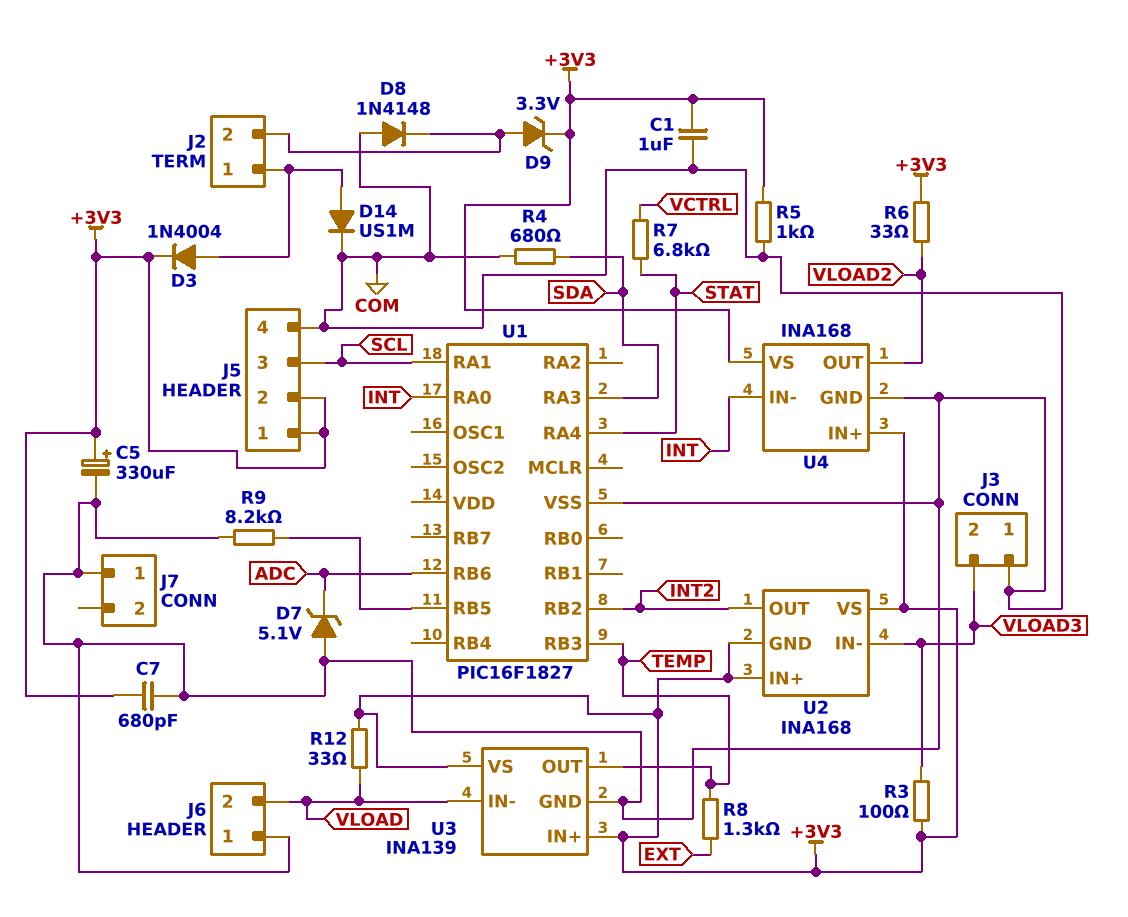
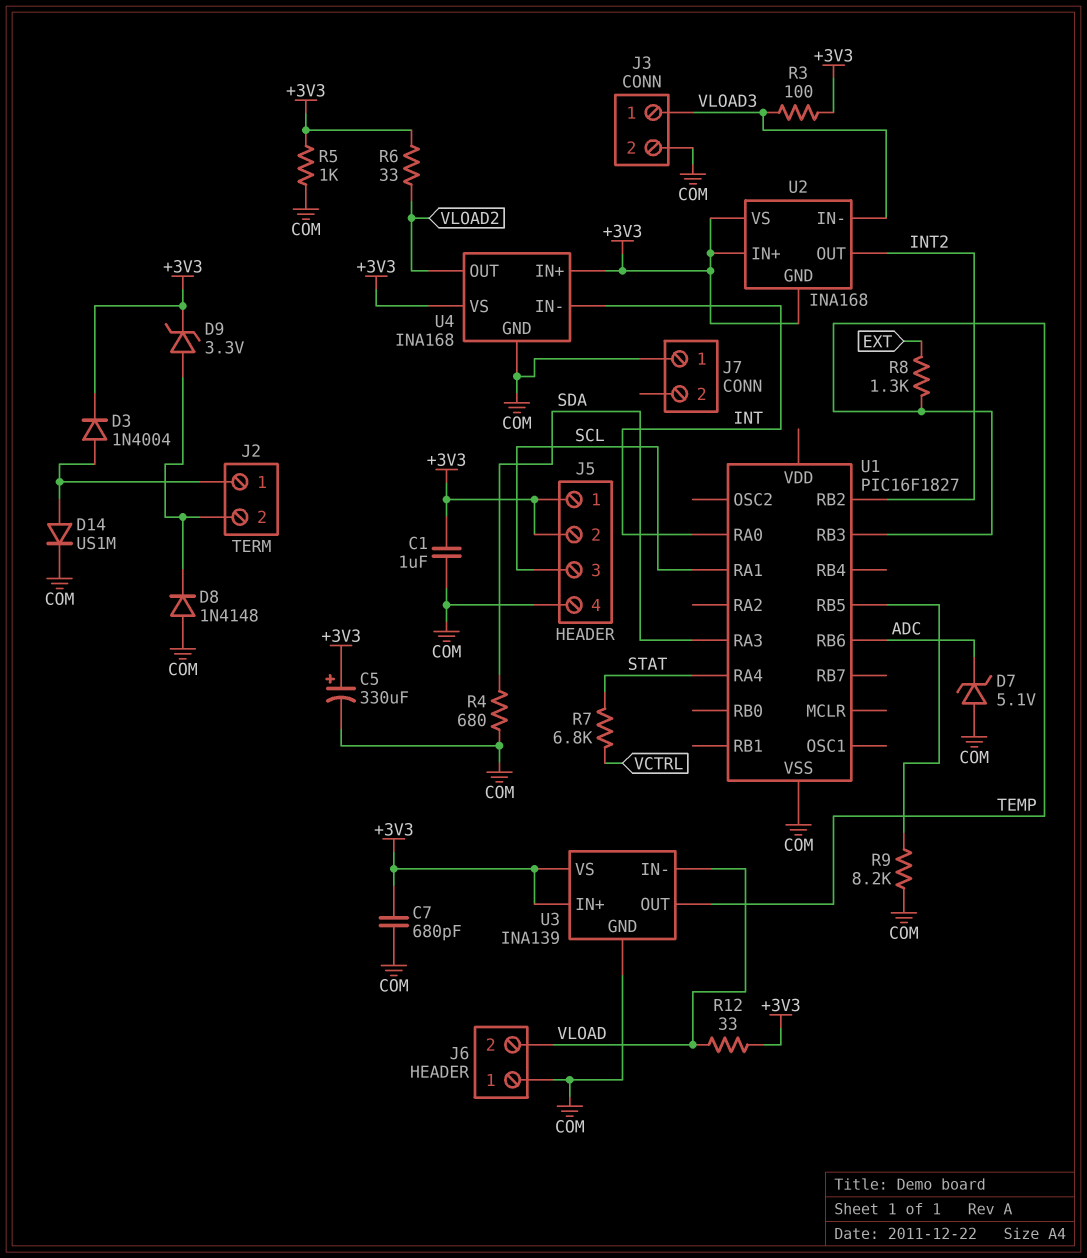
J3 pin 1: COM -> VLOAD3
J3 pin 2: VLOAD3 -> COM

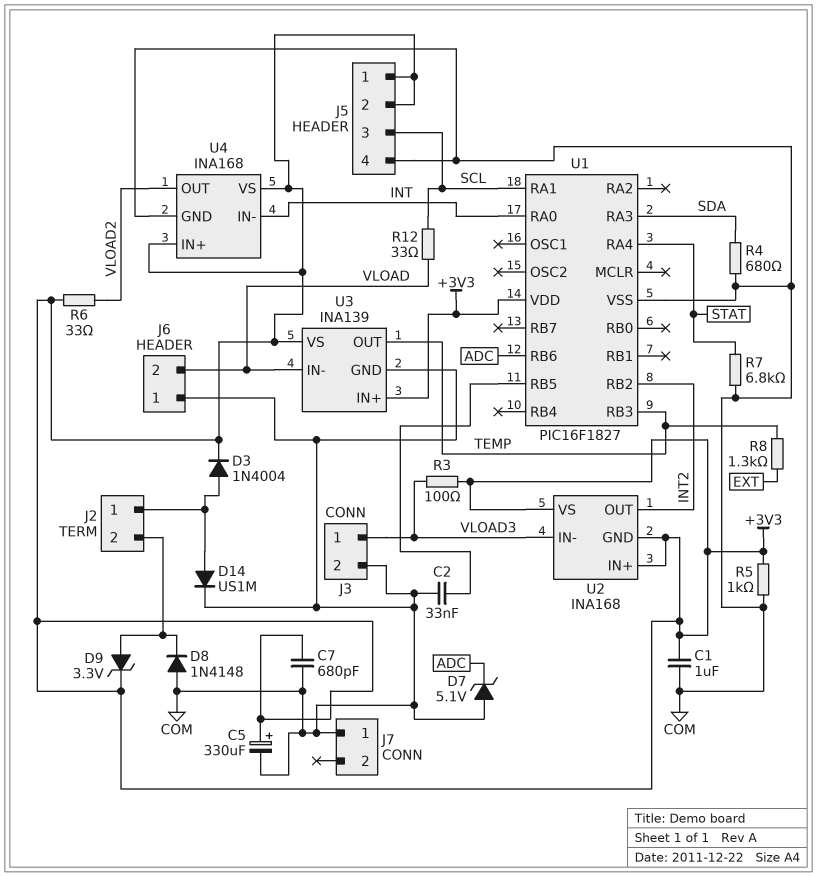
C2: none -> 33nF (COM, U1/RB5)
R7: 6.8k (STAT, VCTRL) -> 6.8k (COM, STAT)
R9: 8.2k (COM, U1/RB5) -> none
R12: 33 (+3V3, VLOAD) -> 33 (SCL, VLOAD)
U1 pin VDD: none -> +3V3

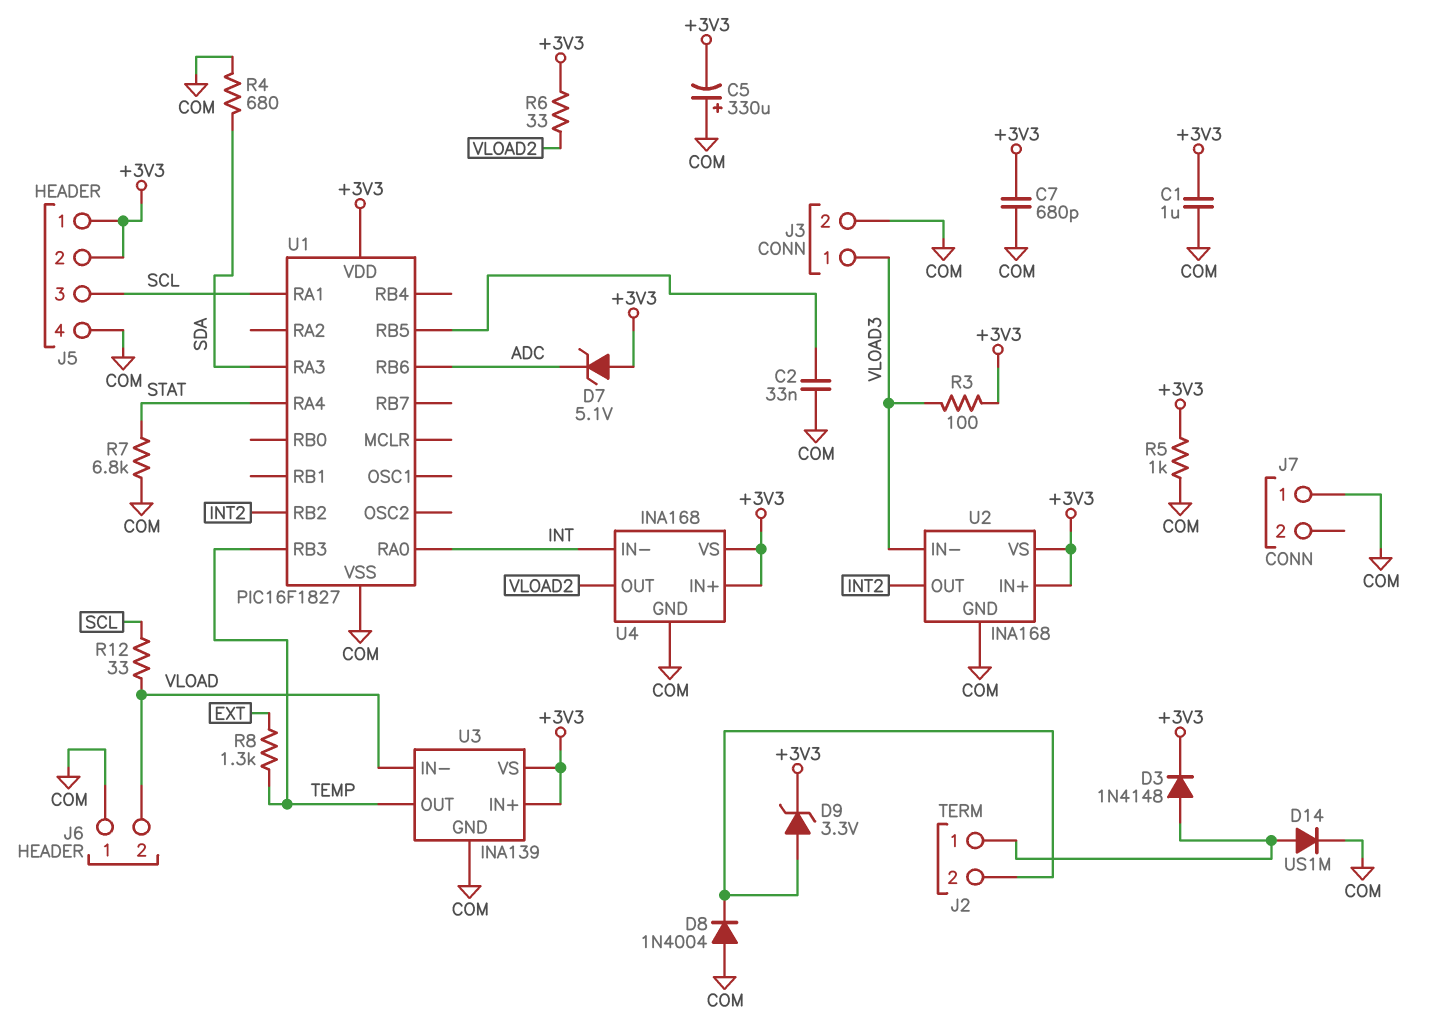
C5: 330uF (plus +3V3, minus COM) -> 330uF (plus COM, minus +3V3)
D3: diode 1N4004 (A J2/1, K +3V3) -> diode 1N4148 (A J2/1, K +3V3)
D7: zener 5.1V (A COM, K ADC) -> zener 5.1V (A +3V3, K ADC)
D8: diode 1N4148 (A COM, K J2/2) -> diode 1N4004 (A COM, K J2/2)
U2 pin GND: +3V3 -> COM

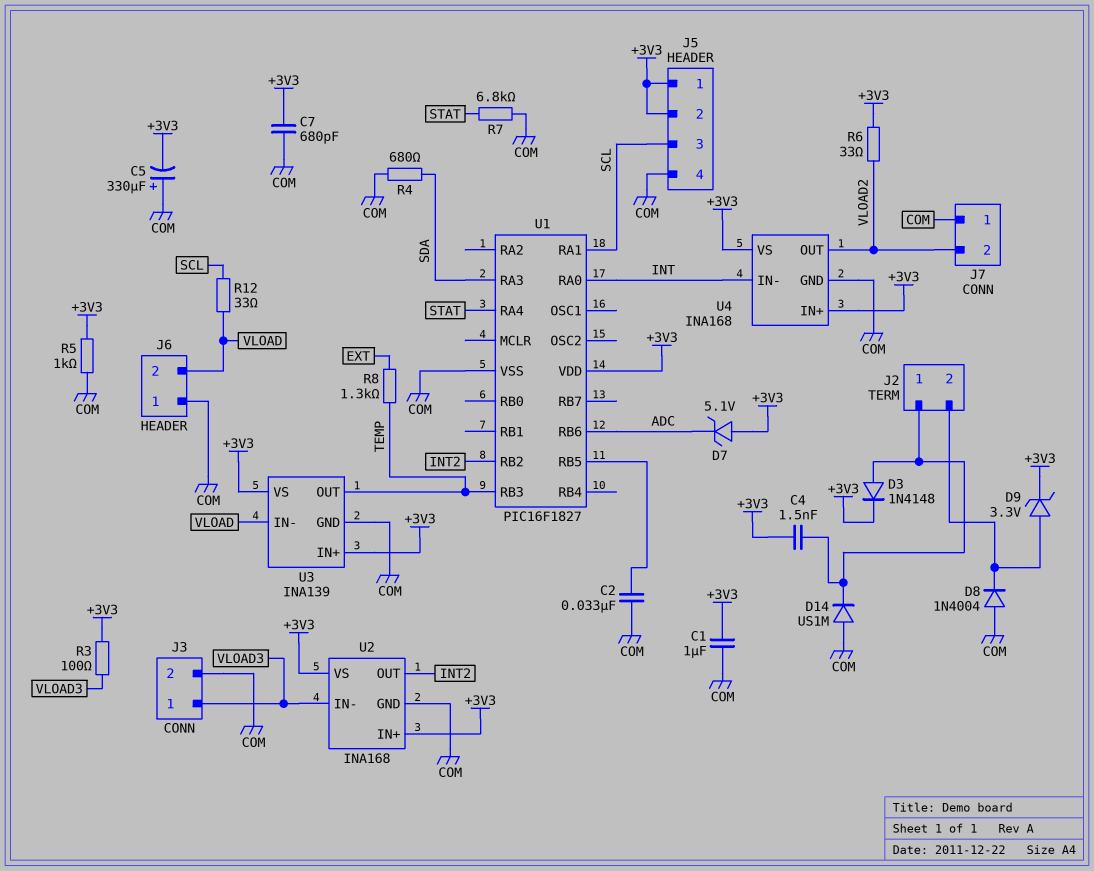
C4: none -> 1.5nF (+3V3, J2/1)
D14: diode US1M (A J2/1, K COM) -> diode US1M (A COM, K J2/1)
J7 pin 2: none -> VLOAD2

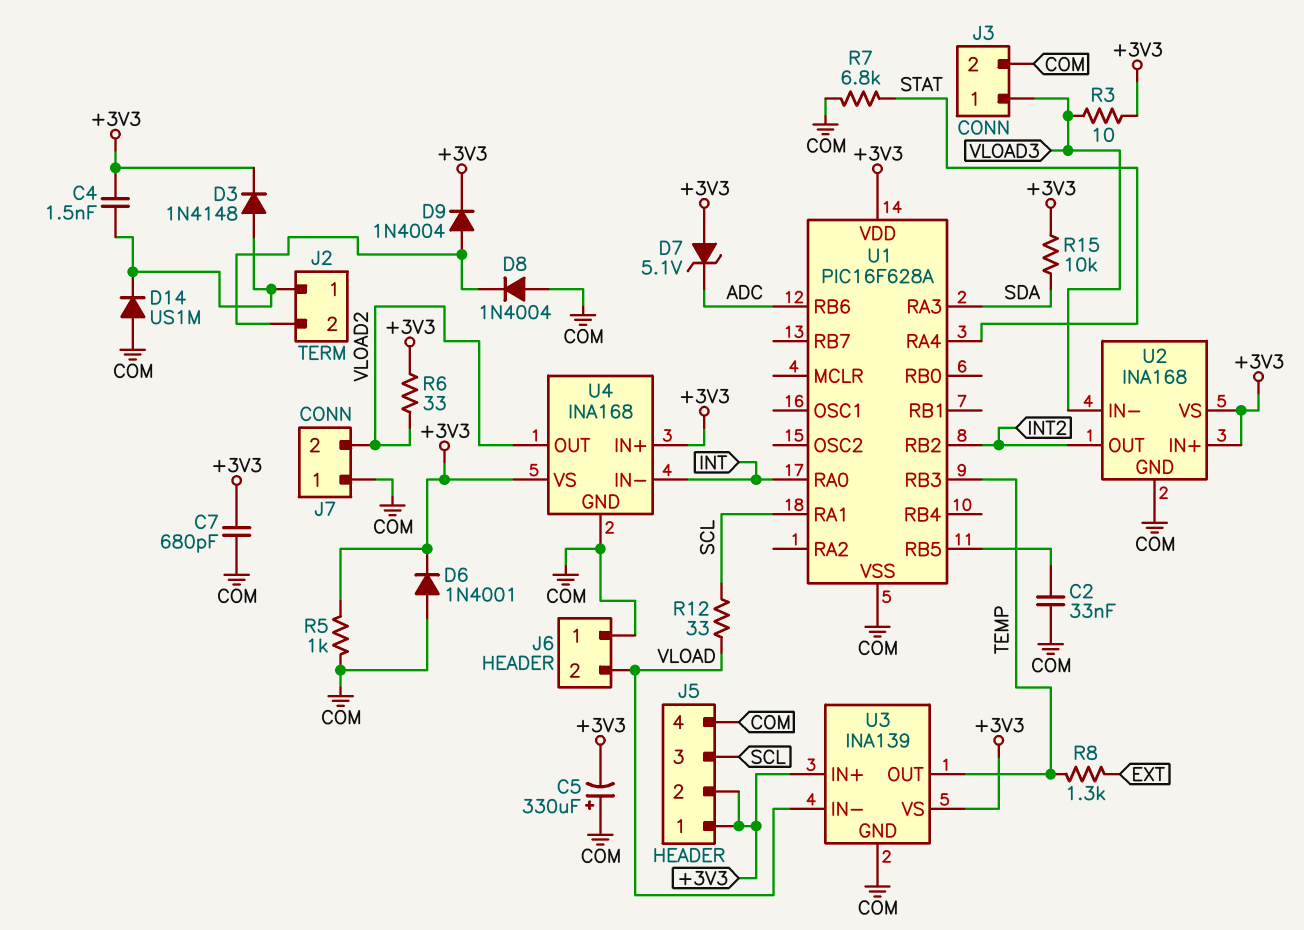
C1: 1uF (+3V3, COM) -> none
D6: none -> diode 1N4001 (A COM, K +3V3)
D9: zener 3.3V (A J2/2, K +3V3) -> diode 1N4004 (A J2/2, K +3V3)
R3: 100 (+3V3, VLOAD3) -> 10 (+3V3, VLOAD3)
R4: 680 (COM, SDA) -> none
R15: none -> 10k (+3V3, SDA)
U1: PIC16F1827 -> PIC16F628A

